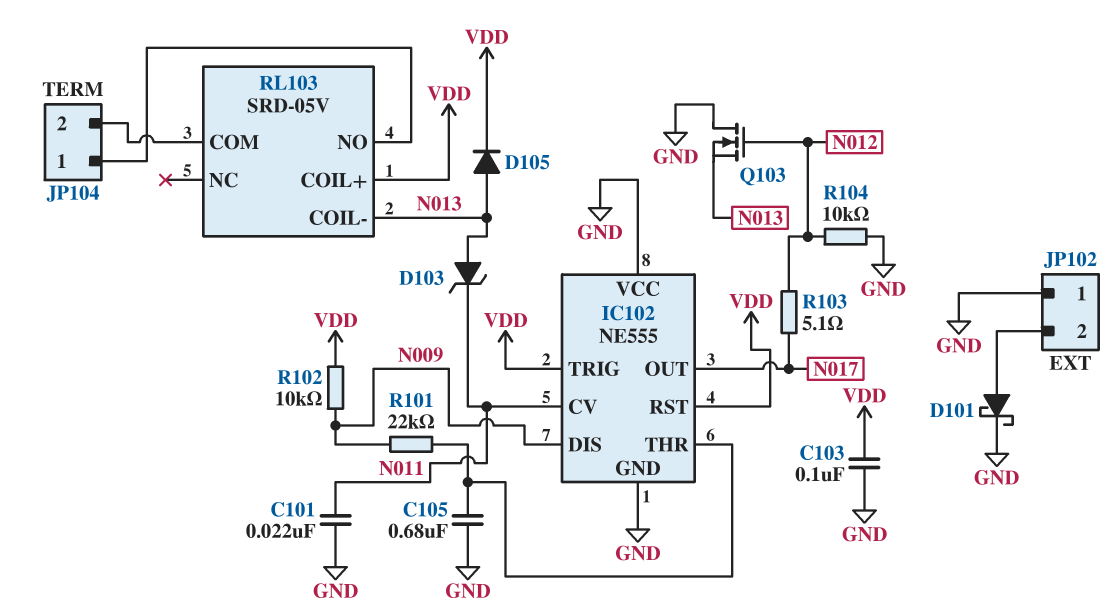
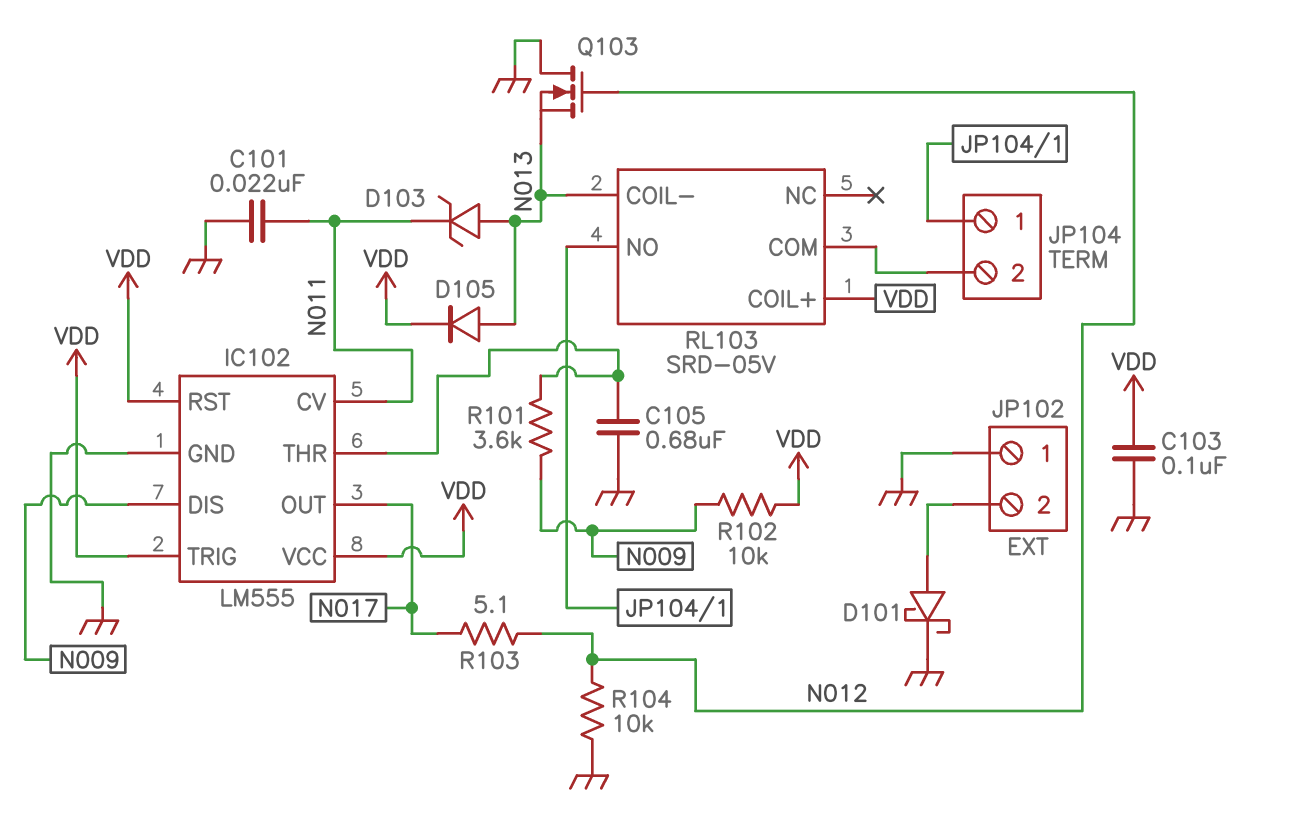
IC102: NE555 -> LM555
IC102 pin VCC: GND -> VDD
R101: 22k (IC102/THR, N009) -> 3.6k (IC102/THR, N009)

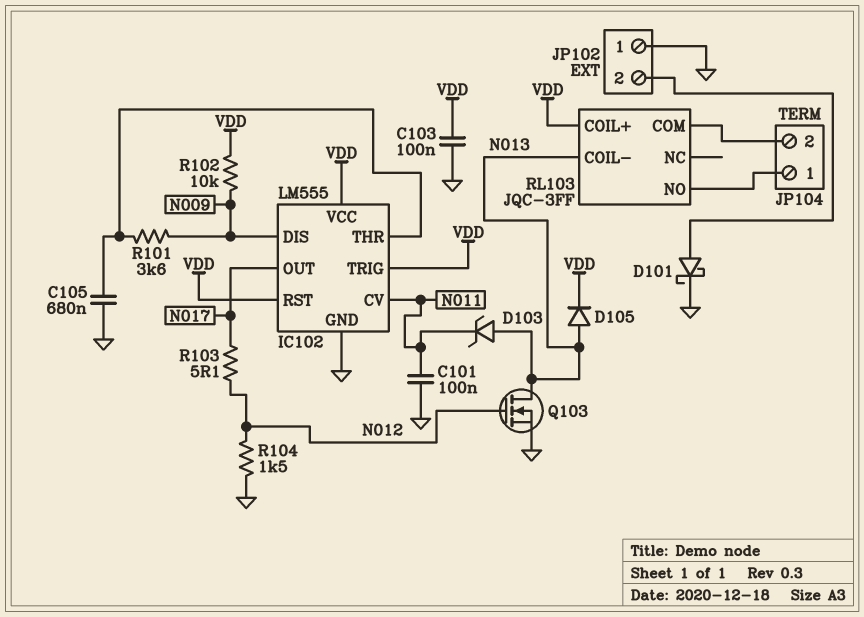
C101: 22nF (GND, N011) -> 100nF (GND, N011)
Q103: NMOS (G N012, D GND, S N013) -> NMOS (G N012, D N013, S GND)
R104: 10k (GND, N012) -> 1.5k (GND, N012)
RL103: SRD-05V -> JQC-3FF

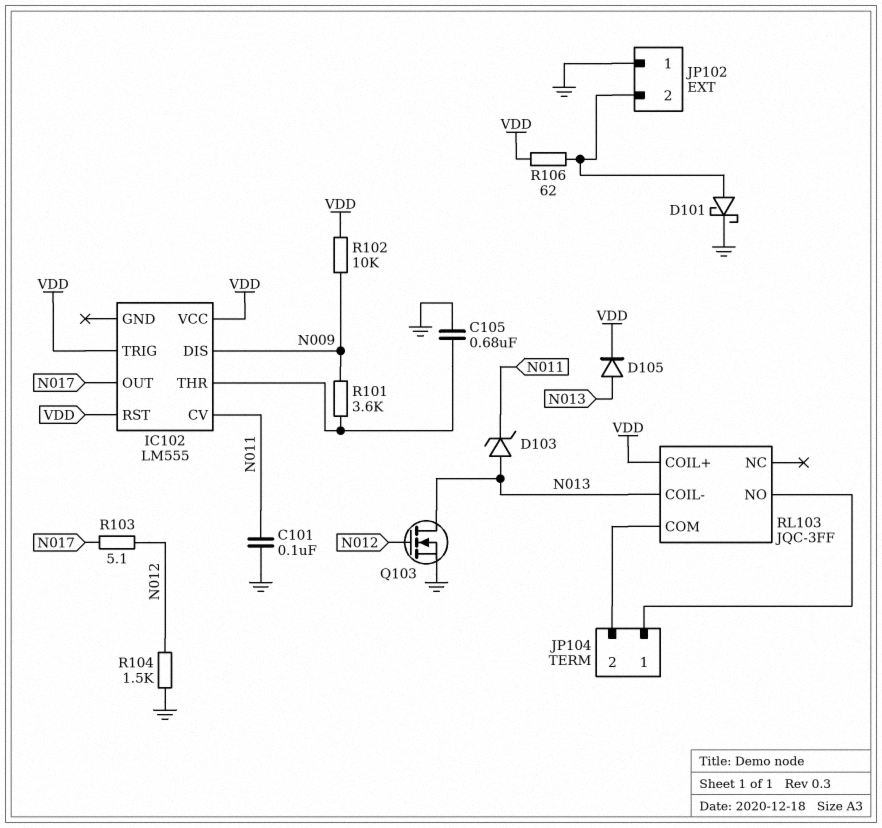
C103: 100nF (GND, VDD) -> none
IC102 pin GND: GND -> none
R106: none -> 62 (JP102/2, VDD)

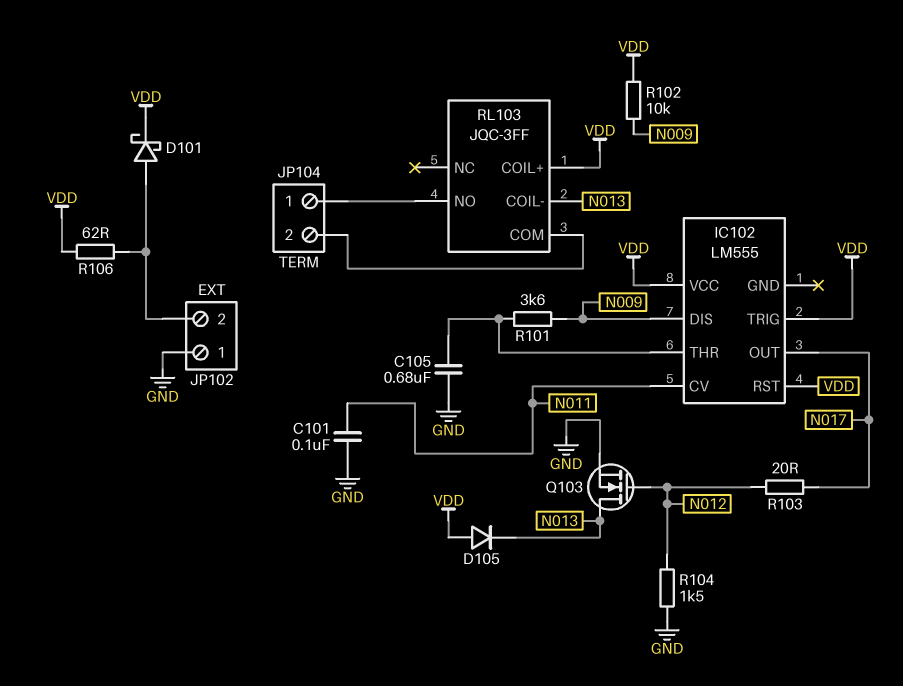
D101: schottky (A JP102/2, K GND) -> schottky (A JP102/2, K VDD)
D103: zener (A N013, K N011) -> none
D105: diode (A N013, K VDD) -> diode (A VDD, K N013)
R103: 5.1 (N012, N017) -> 20 (N012, N017)

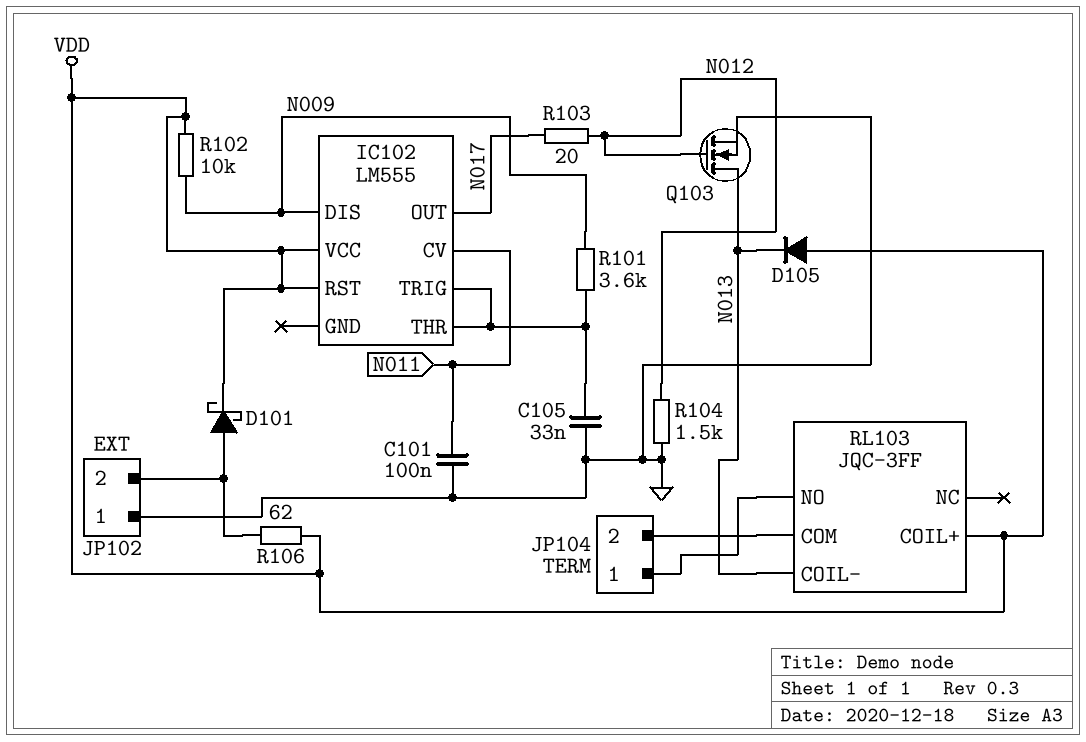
C105: 680nF (GND, IC102/THR) -> 33nF (GND, IC102/THR)
IC102 pin TRIG: VDD -> IC102/THR

